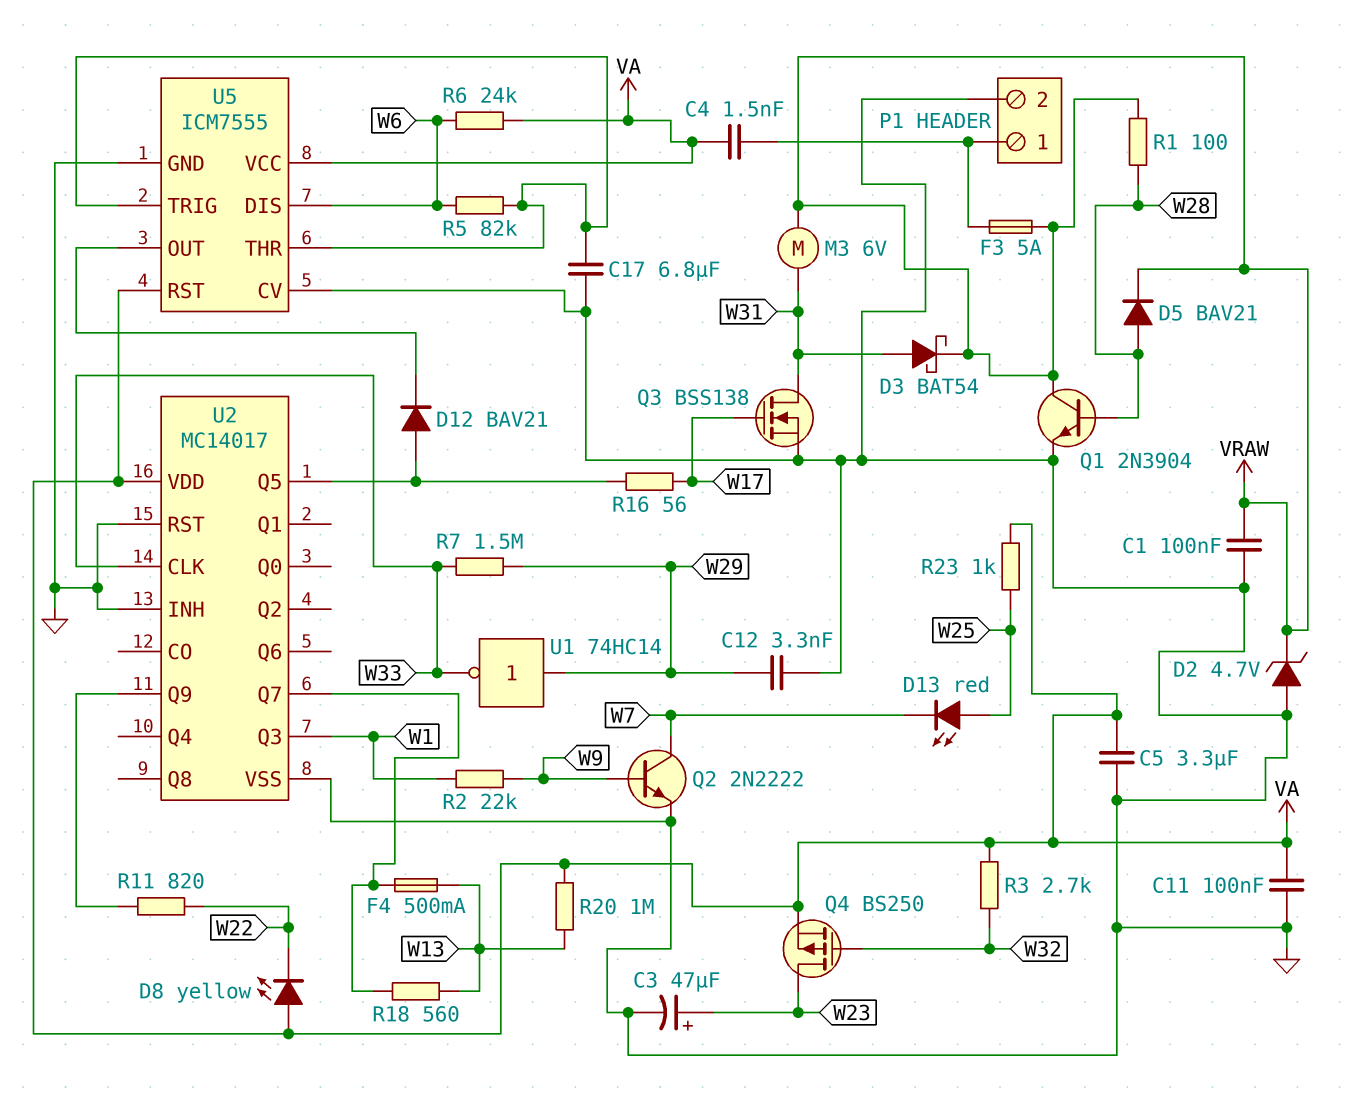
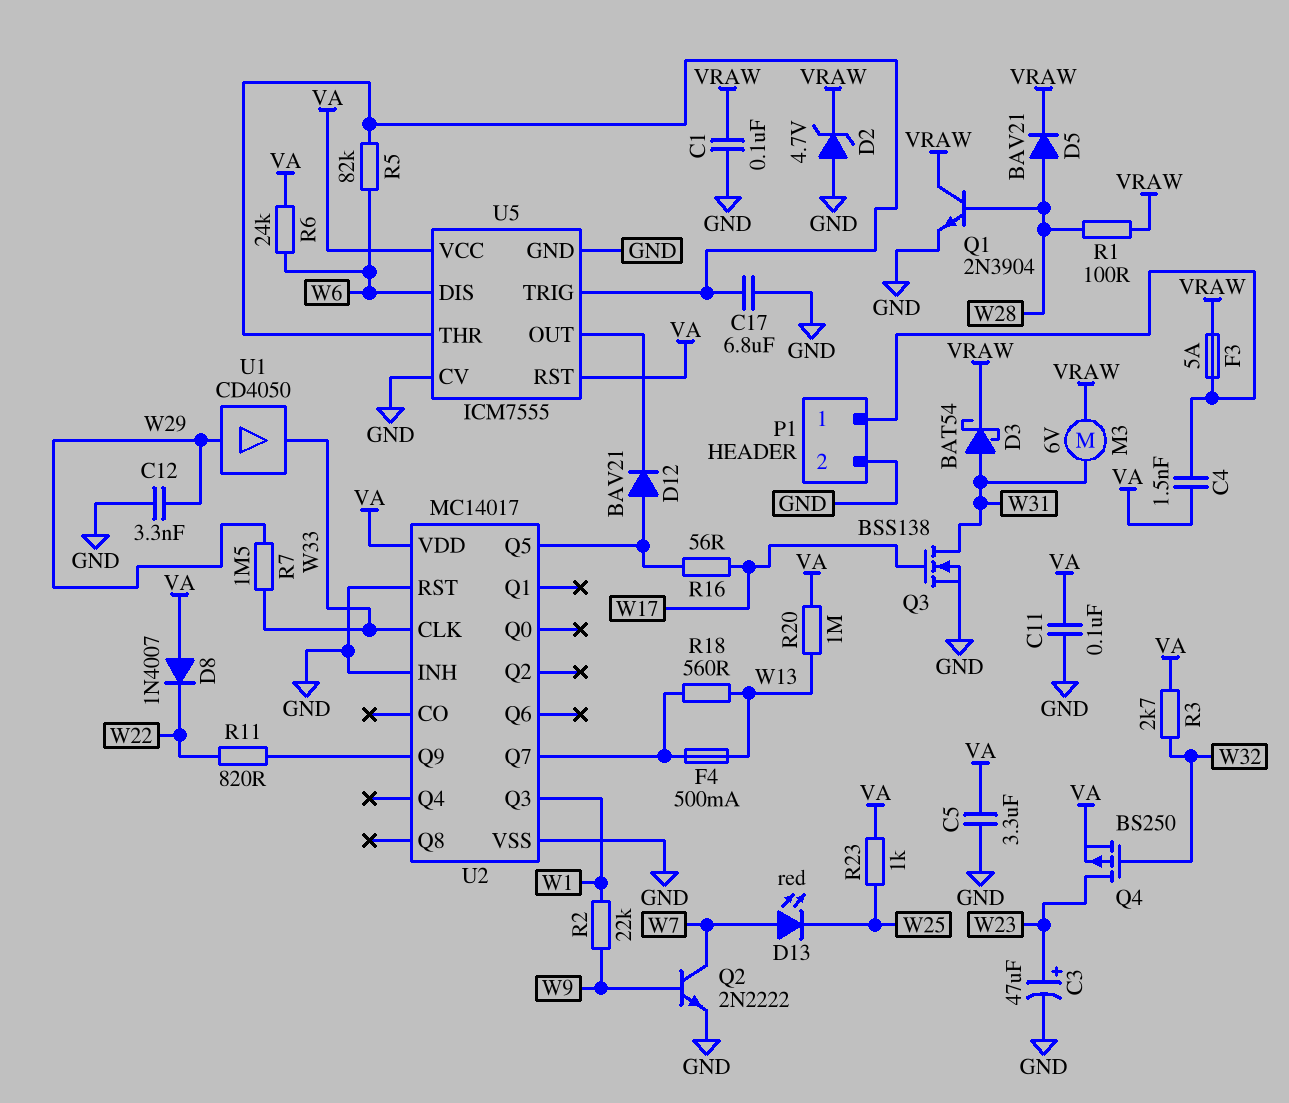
D8: LED yellow (A VA, K W22) -> diode 1N4007 (A VA, K W22)
D13: LED red (A W25, K W7) -> LED red (A W7, K W25)
U1: NOT 74HC14 (in W29, out W33) -> buffer CD4050 (in W29, out W33)

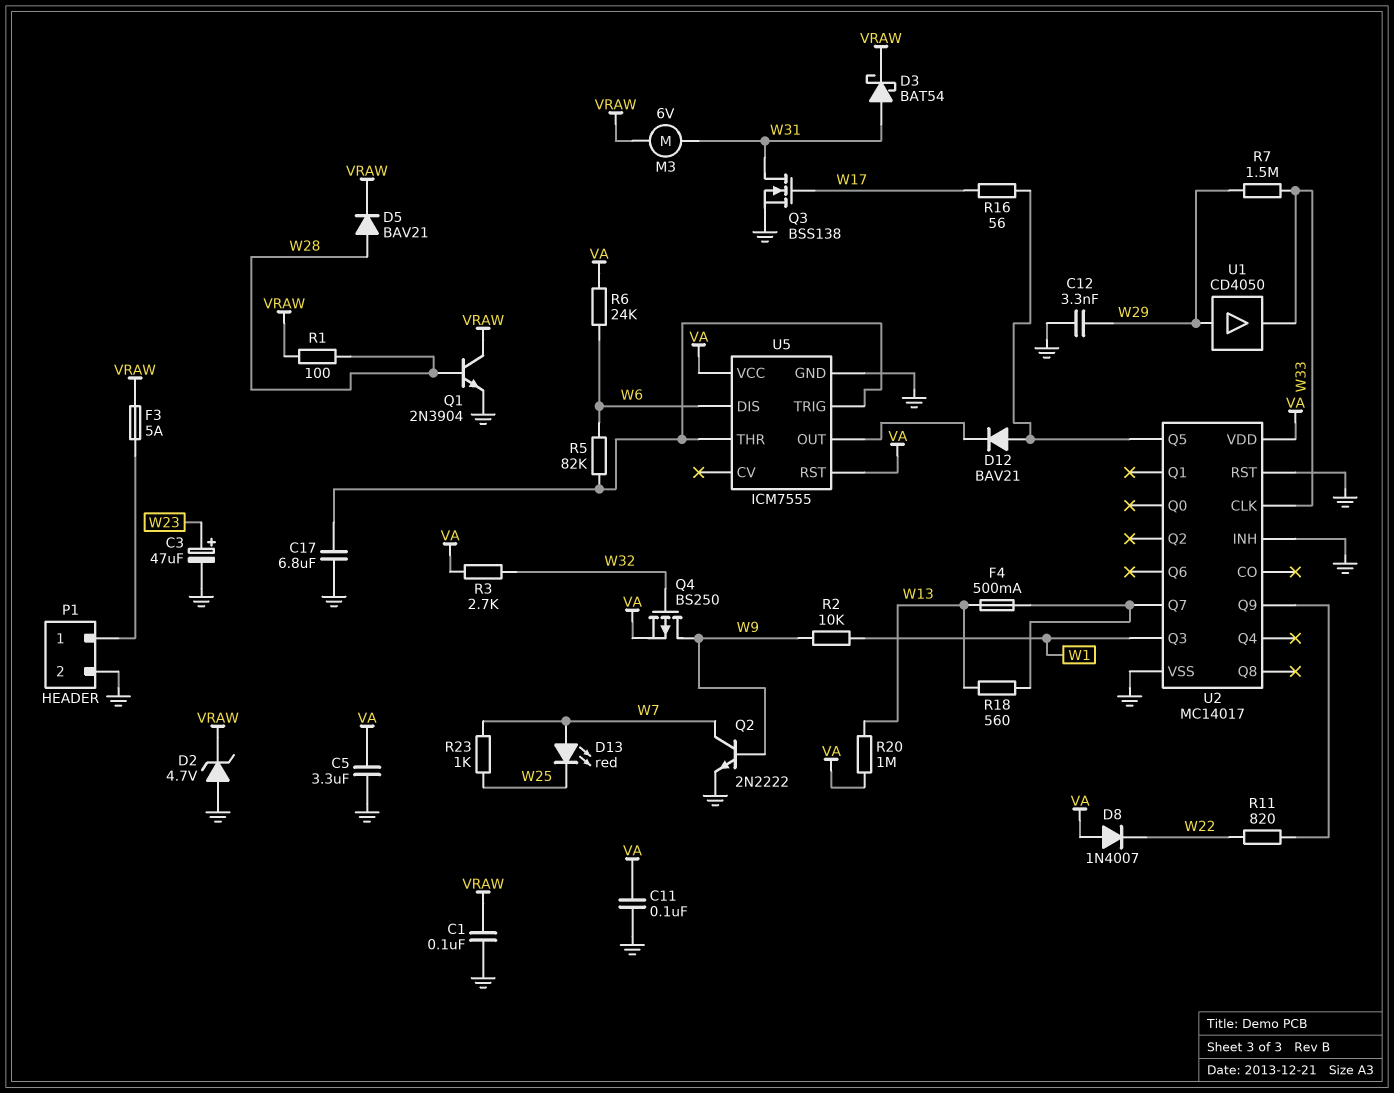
C4: 1.5nF (P1/1, VA) -> none
Q4: PMOS BS250 (G W32, D W23, S VA) -> PMOS BS250 (G W32, D W9, S VA)
R2: 22k (W1, W9) -> 10k (W1, W9)
R23: 1k (VA, W25) -> 1k (W7, W25)
U5 pin CV: GND -> none

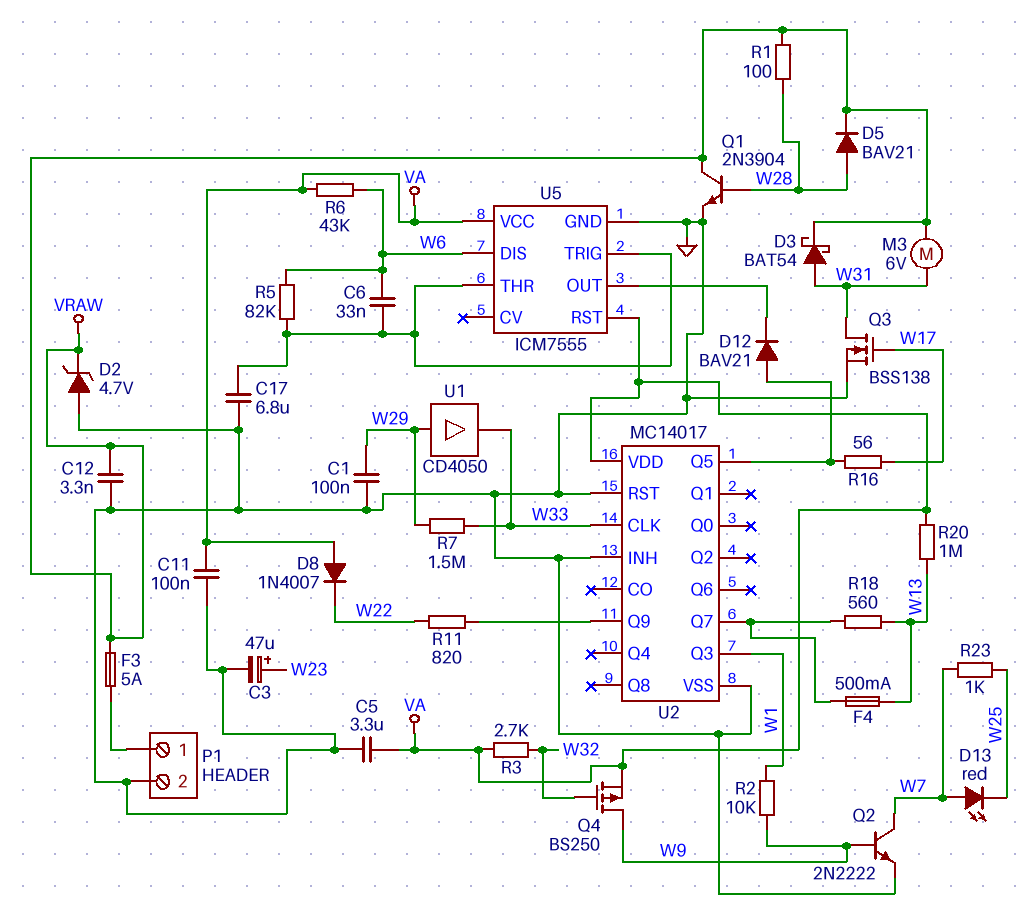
C1: 100nF (GND, VRAW) -> 100nF (GND, W29)
C6: none -> 33nF (U5/THR, W6)
C12: 3.3nF (GND, W29) -> 3.3nF (GND, VRAW)
R6: 24k (VA, W6) -> 43k (VA, W6)

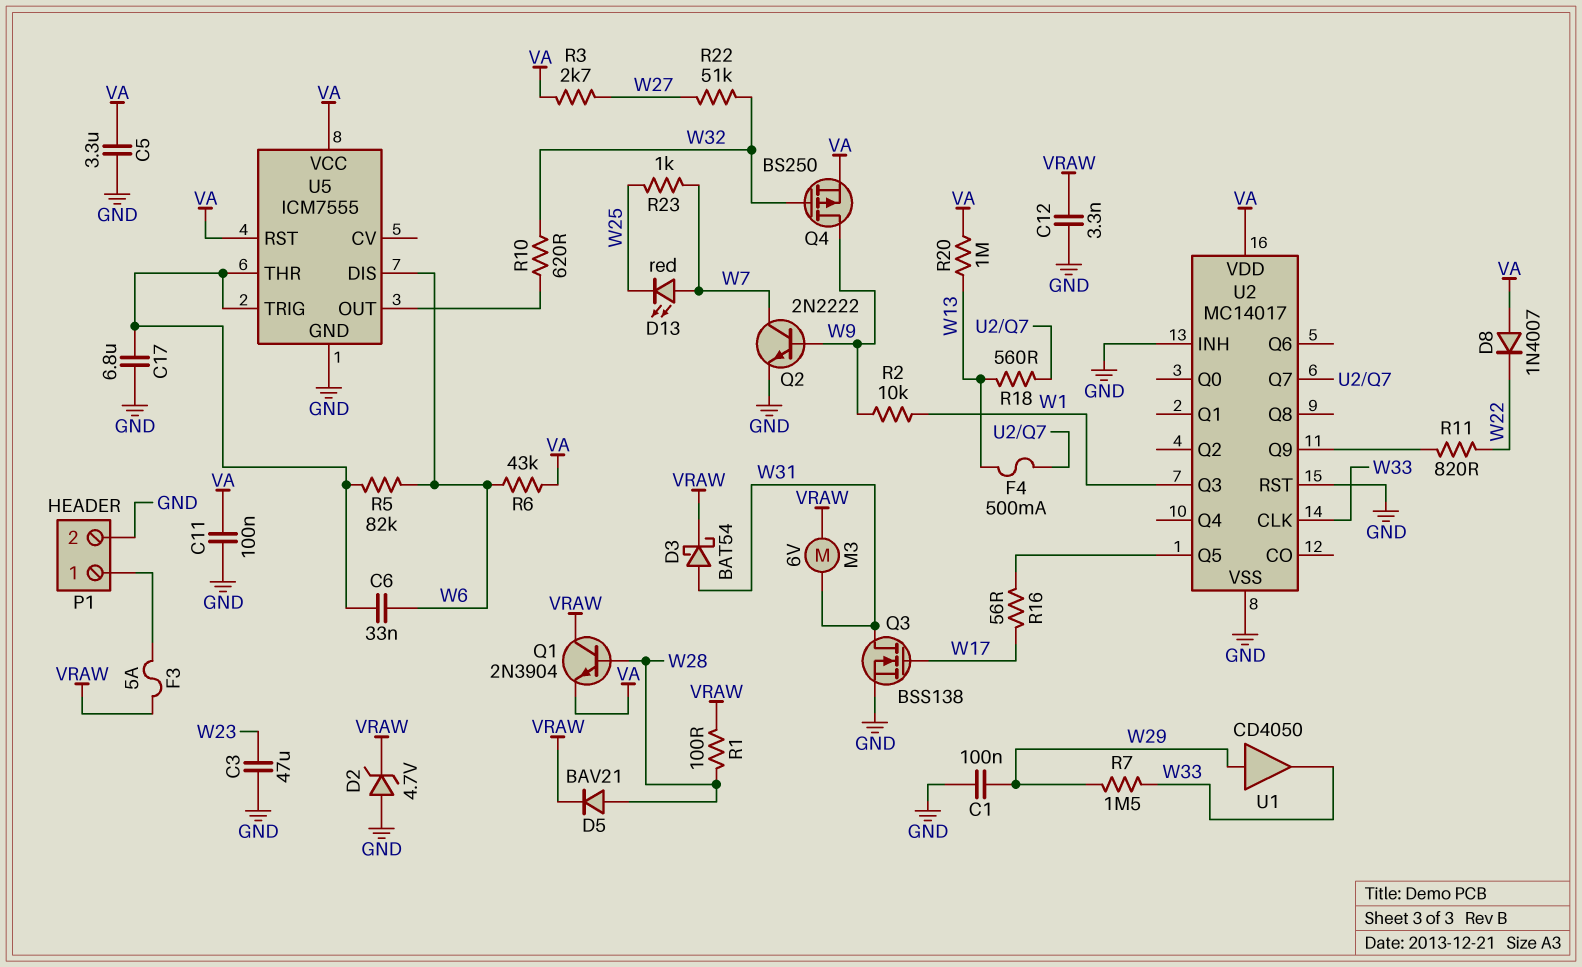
C3: 47uF (plus W23, minus GND) -> 47uF (GND, W23)
D12: diode BAV21 (A U2/Q5, K U5/OUT) -> none
Q1: NPN 2N3904 (B W28, C VRAW, E GND) -> NPN 2N3904 (B W28, C VRAW, E VA)
R3: 2.7k (VA, W32) -> 2.7k (VA, W27)
R10: none -> 620 (U5/OUT, W32)
R22: none -> 51k (W27, W32)

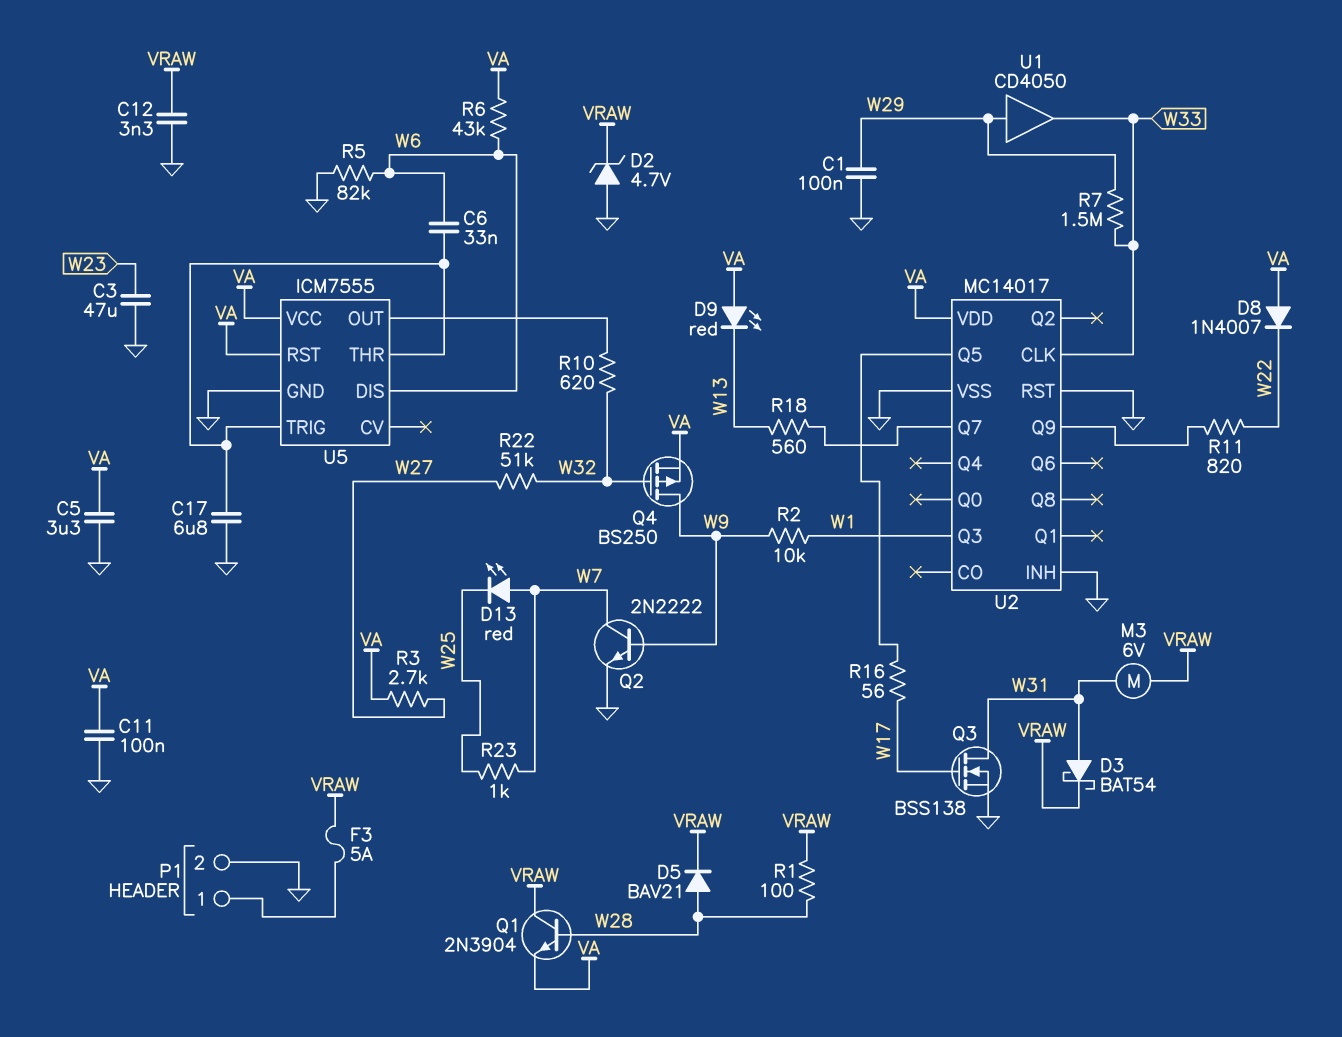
D9: none -> LED red (A VA, K W13)
F4: 500mA (U2/Q7, W13) -> none
R5: 82k (U5/THR, W6) -> 82k (GND, W6)
R20: 1M (VA, W13) -> none

